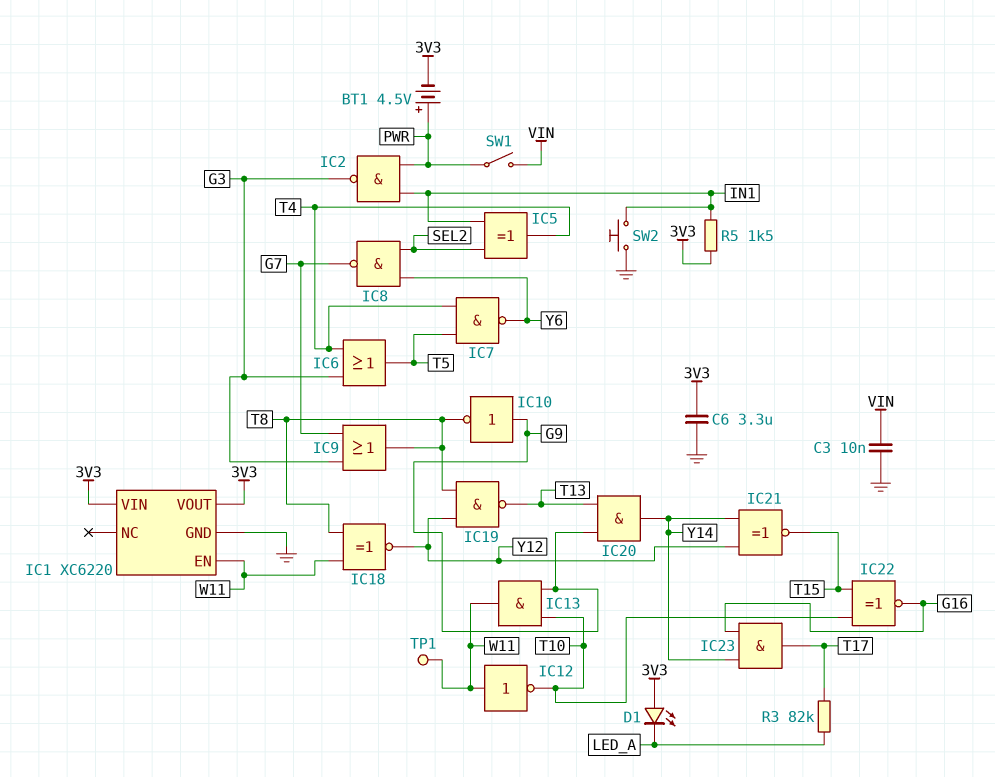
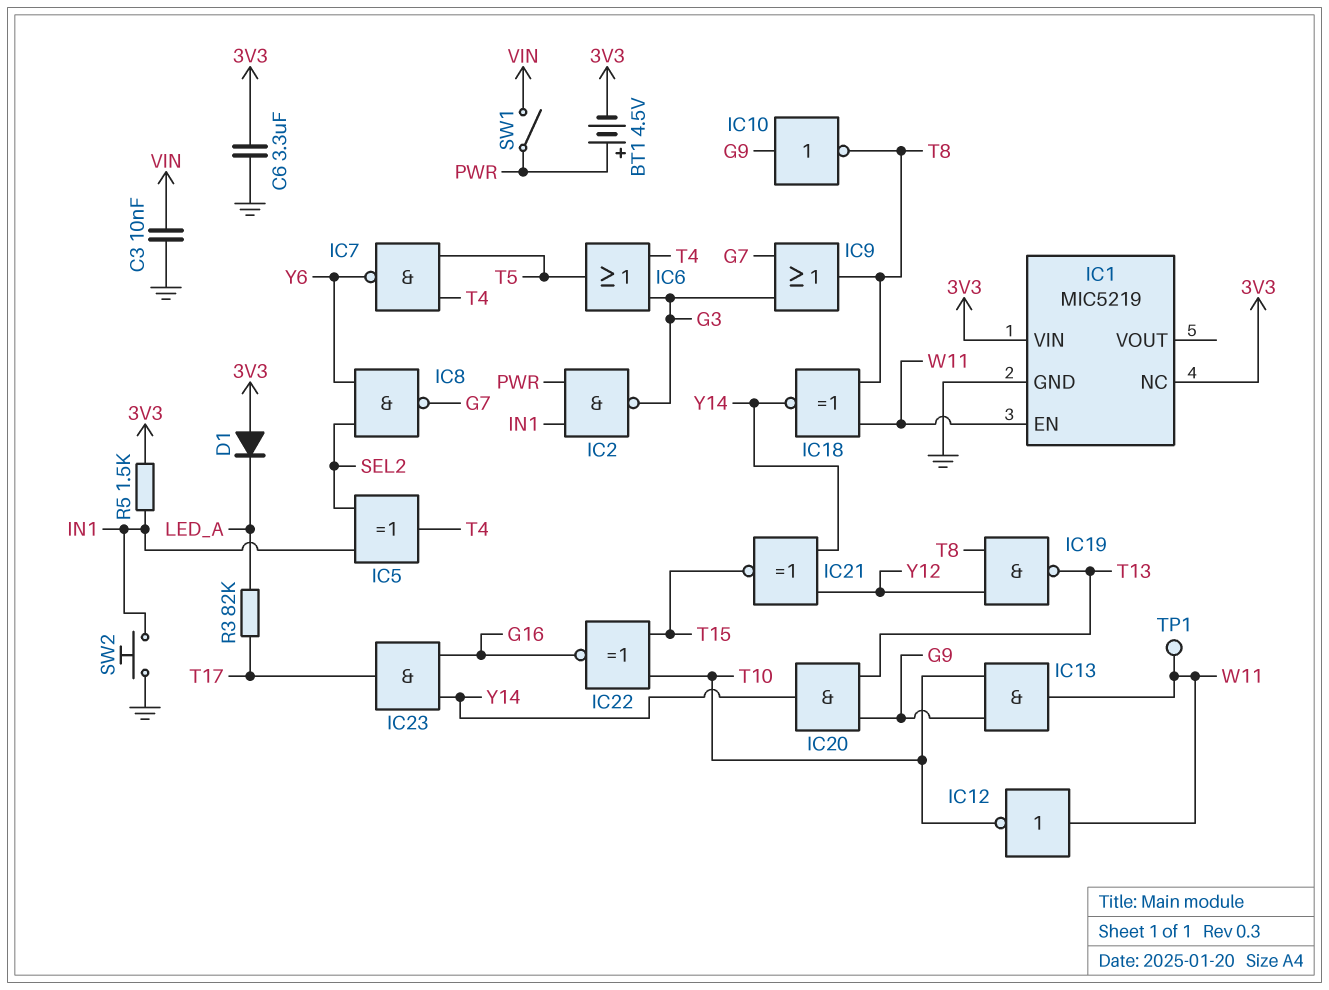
D1: LED (A 3V3, K LED_A) -> diode (A 3V3, K LED_A)
IC1: XC6220 -> MIC5219
IC1 pin NC: none -> 3V3
IC1 pin VOUT: 3V3 -> none
IC18: XNOR (in T8, in W11, out Y12) -> XNOR (in T8, in W11, out Y14)

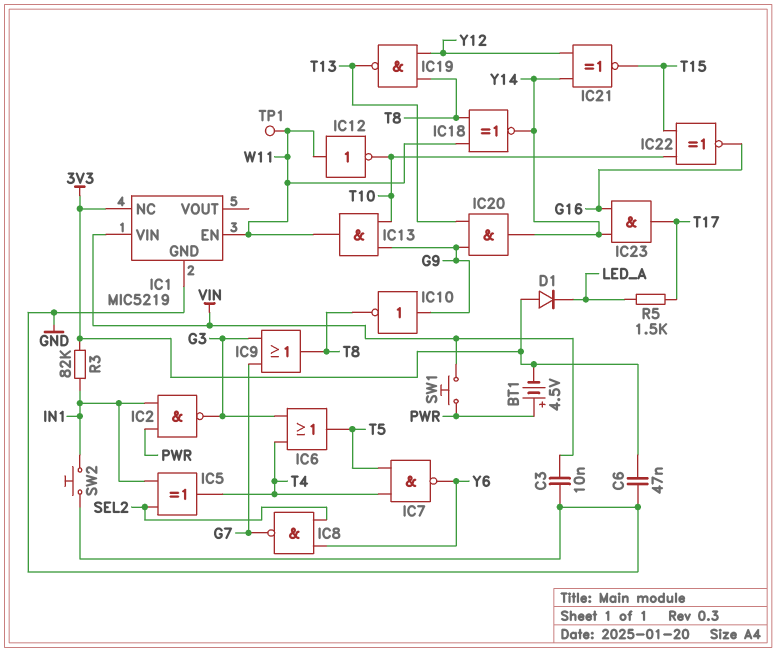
C6: 3.3uF (3V3, GND) -> 47nF (3V3, GND)
IC1 pin VIN: 3V3 -> VIN
R3: 82k (LED_A, T17) -> 82k (3V3, IN1)
R5: 1.5k (3V3, IN1) -> 1.5k (LED_A, T17)
SW1: switch (PWR, VIN) -> button (PWR, VIN)

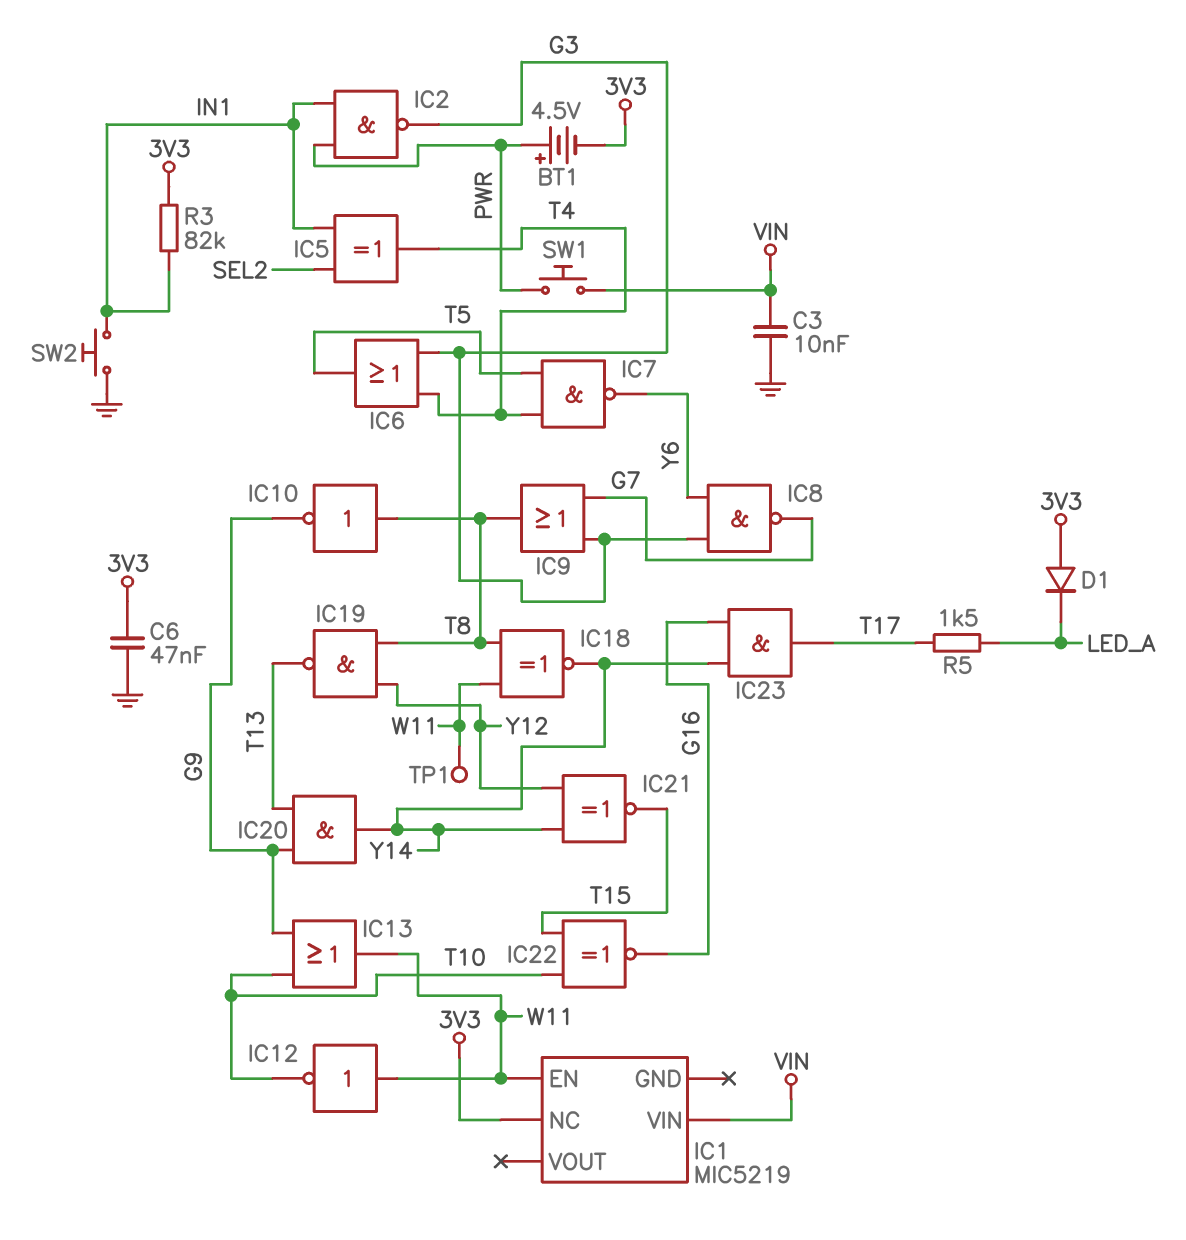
IC1 pin GND: GND -> none
IC8: NAND (in SEL2, in Y6, out G7) -> NAND (in G3, in Y6, out G7)
IC10: NOT (in G9, out T8) -> NOT (in T8, out G9)
IC13: AND (in G9, in T10, out W11) -> OR (in G9, in T10, out W11)

